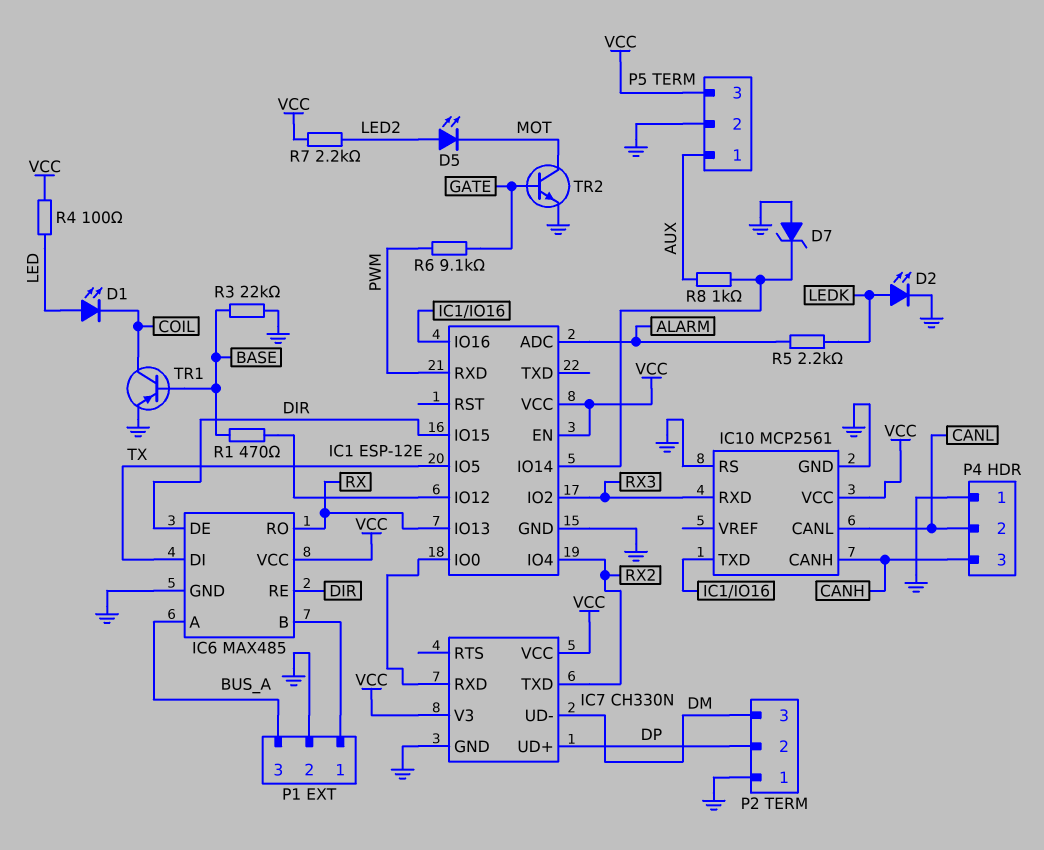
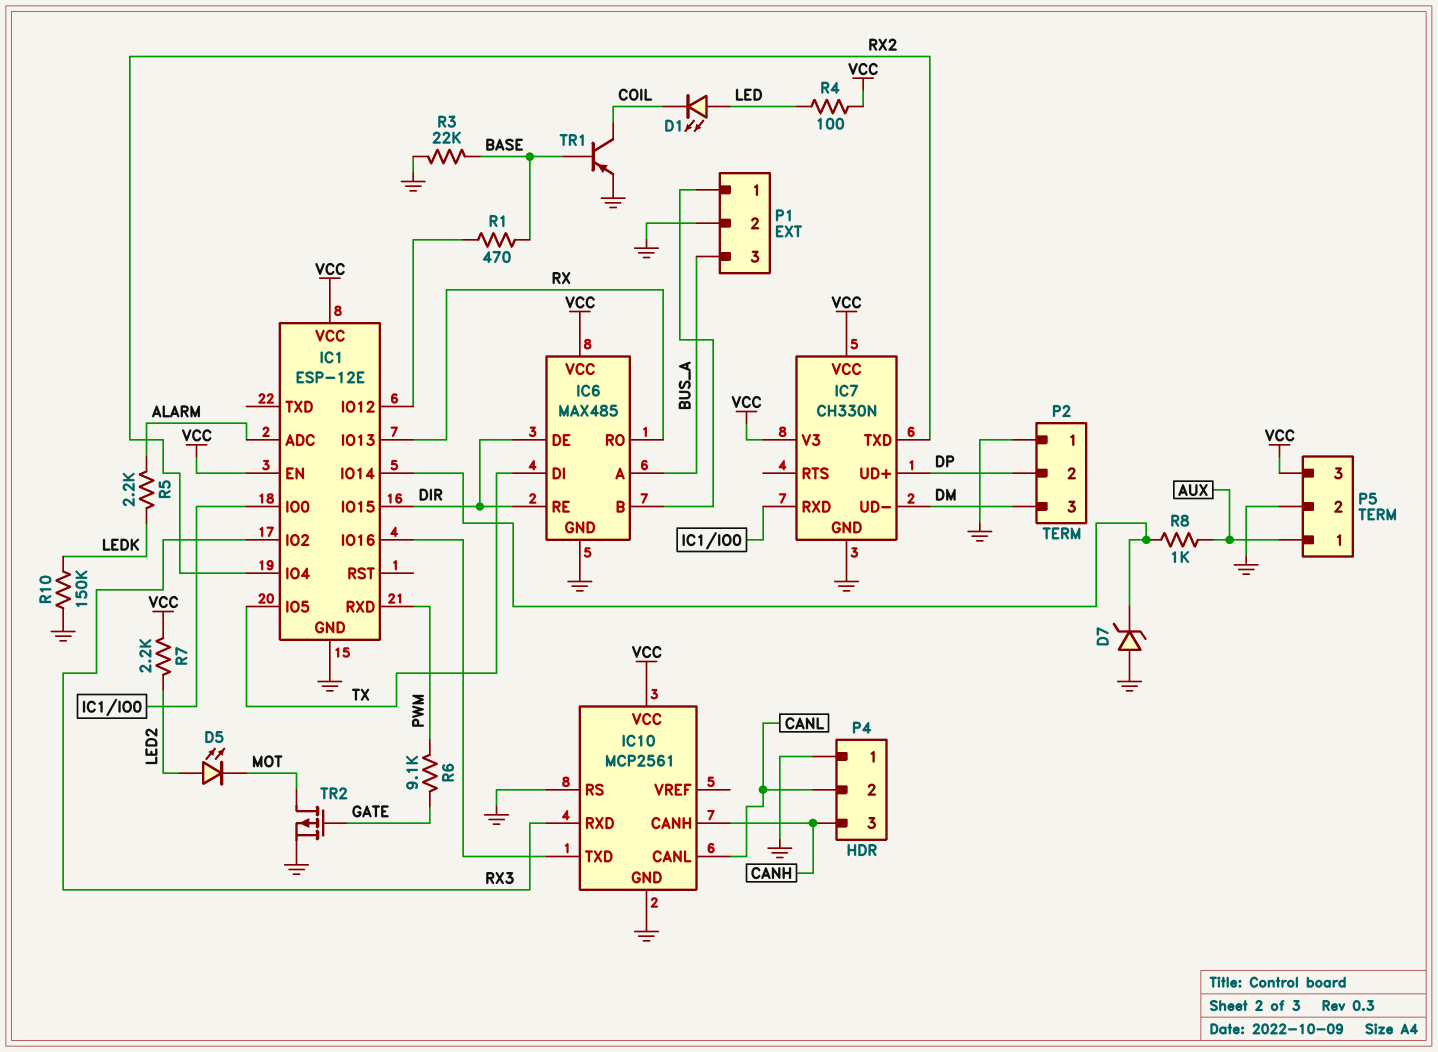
D2: LED (A LEDK, K GND) -> none
R10: none -> 150k (GND, LEDK)
TR2: NPN (B GATE, C MOT, E GND) -> PMOS (G GATE, D MOT, S GND)

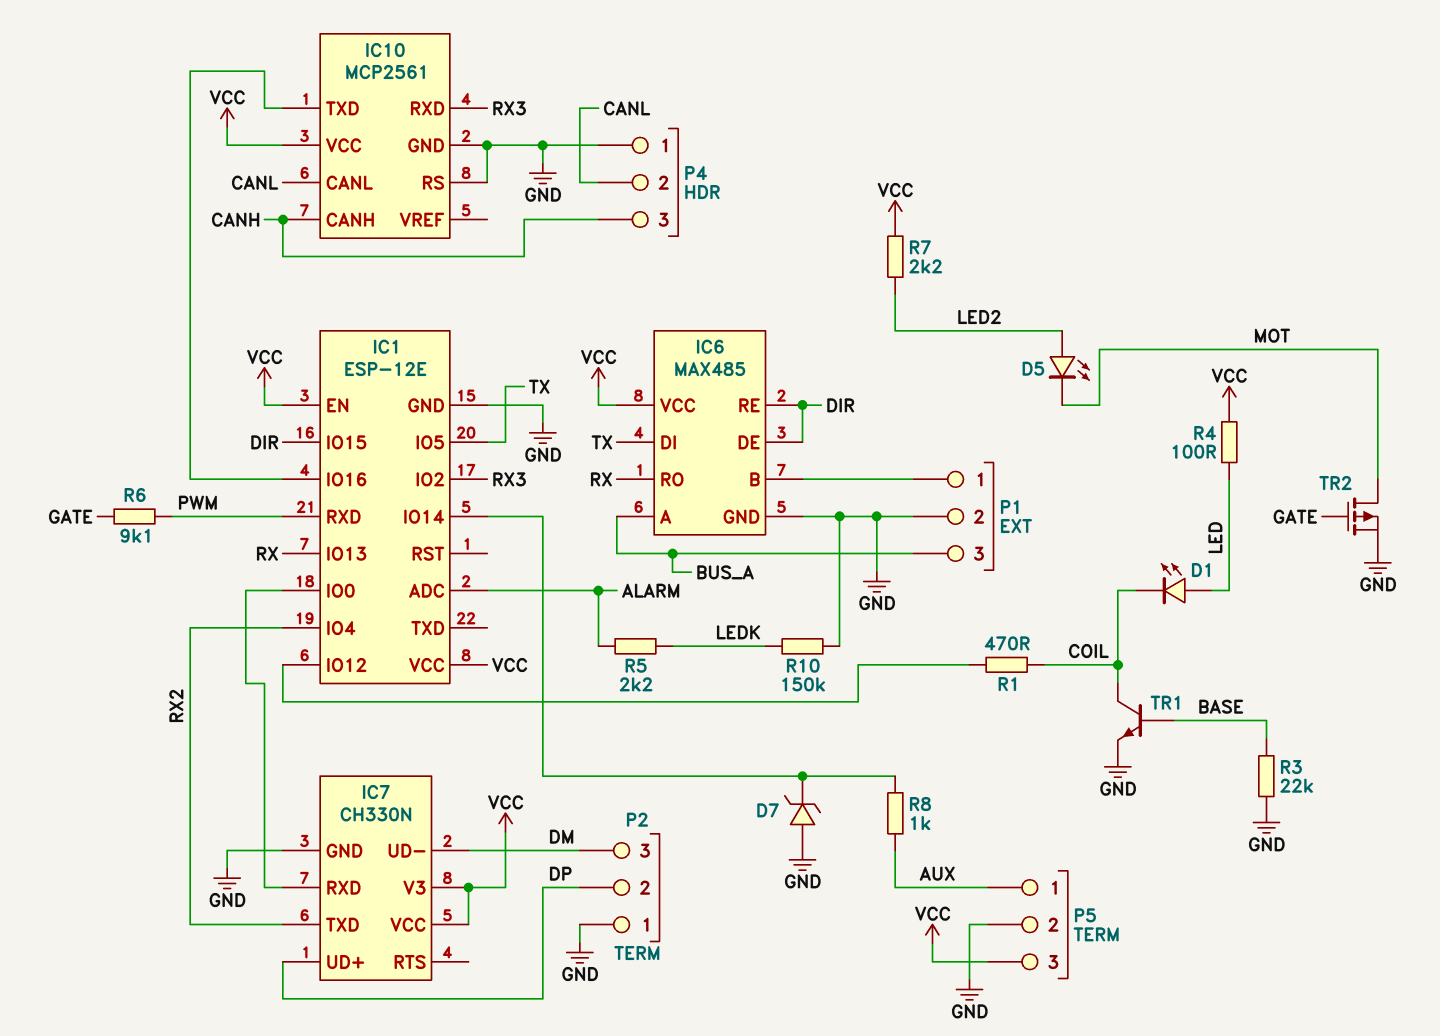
R1: 470 (BASE, IC1/IO12) -> 470 (COIL, IC1/IO12)
TR1: PNP (B BASE, C COIL, E GND) -> NPN (B BASE, C COIL, E GND)

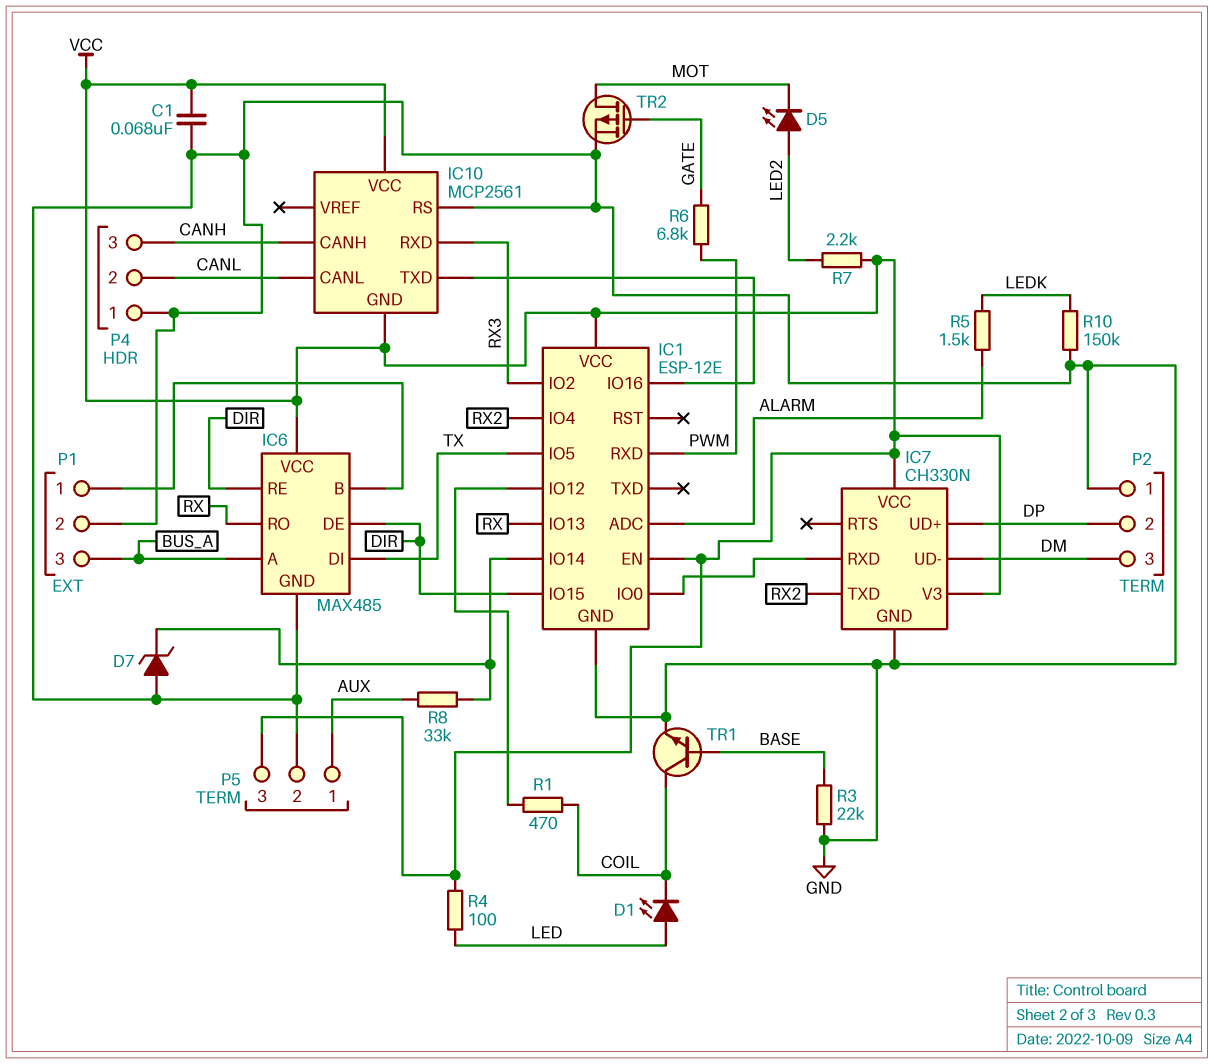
C1: none -> 68nF (GND, VCC)
IC10 pin GND: GND -> VCC
R5: 2.2k (ALARM, LEDK) -> 1.5k (ALARM, LEDK)
R6: 9.1k (GATE, PWM) -> 6.8k (GATE, PWM)
R8: 1k (AUX, IC1/IO14) -> 33k (AUX, IC1/IO14)

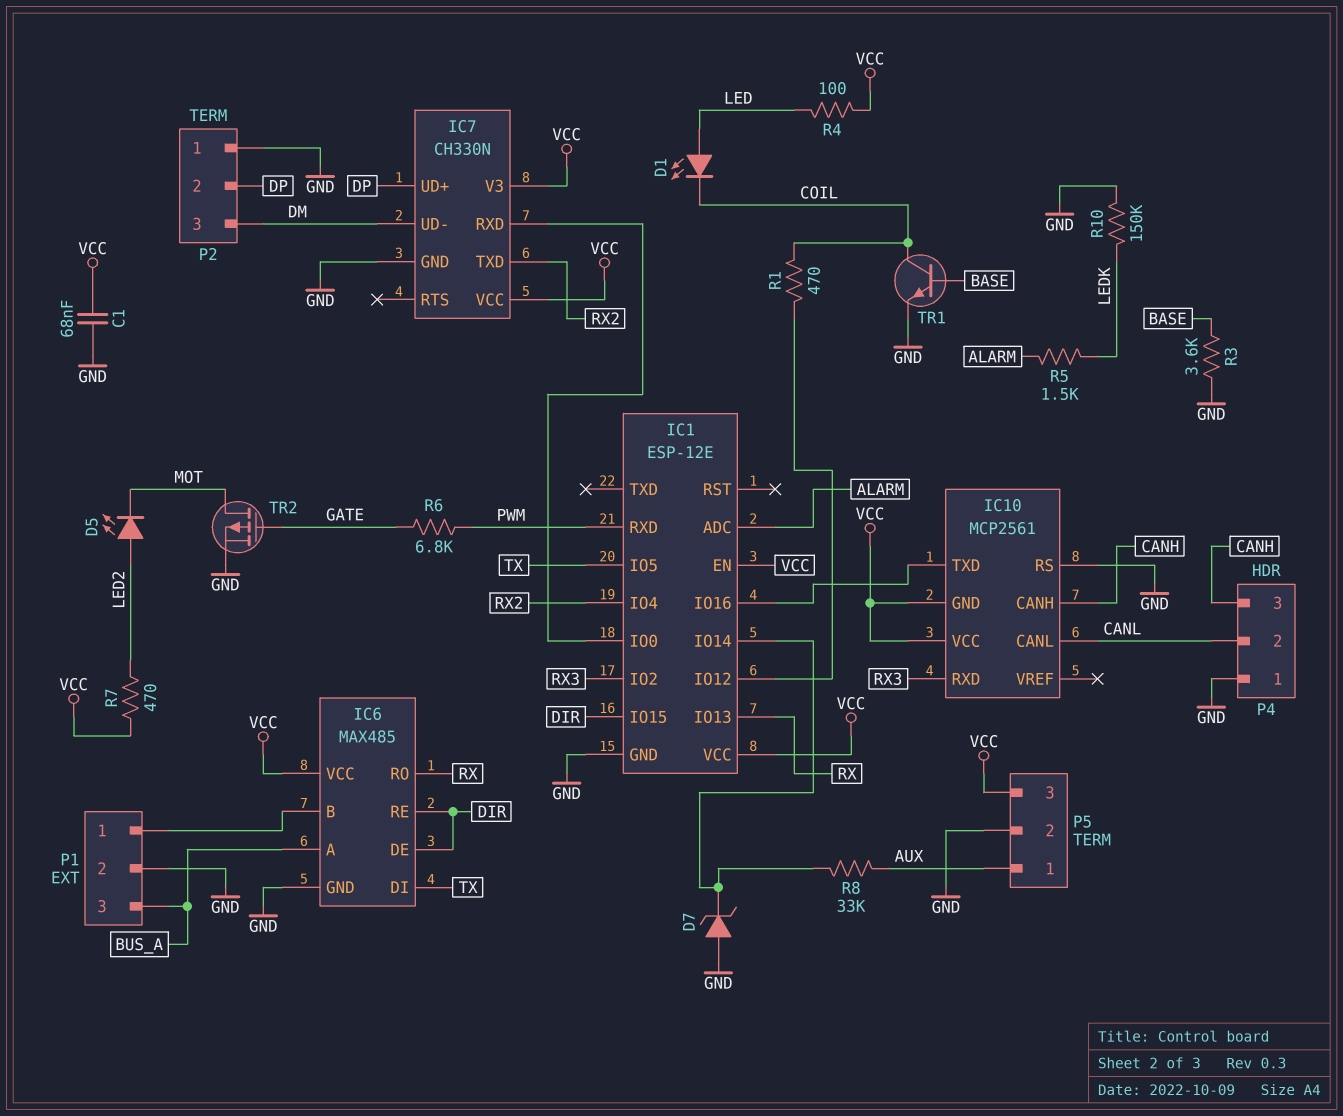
R3: 22k (BASE, GND) -> 3.6k (BASE, GND)
R7: 2.2k (LED2, VCC) -> 470 (LED2, VCC)

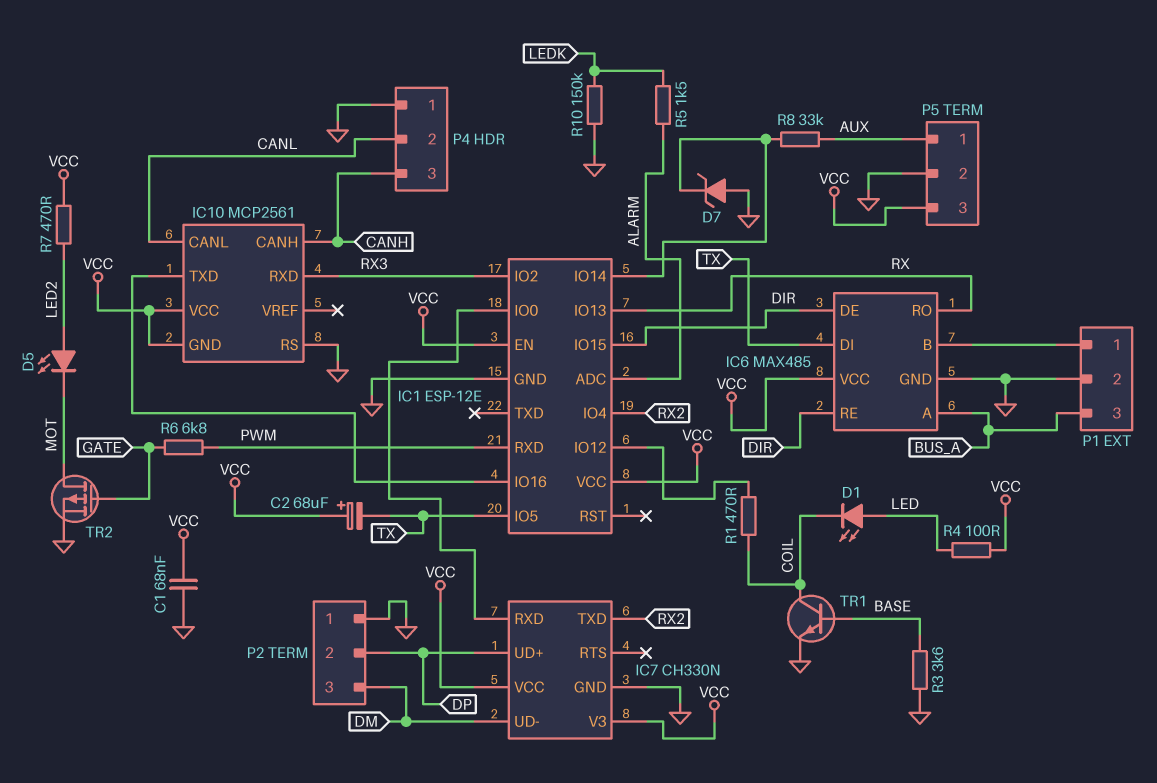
C2: none -> 68uF (plus VCC, minus TX)

